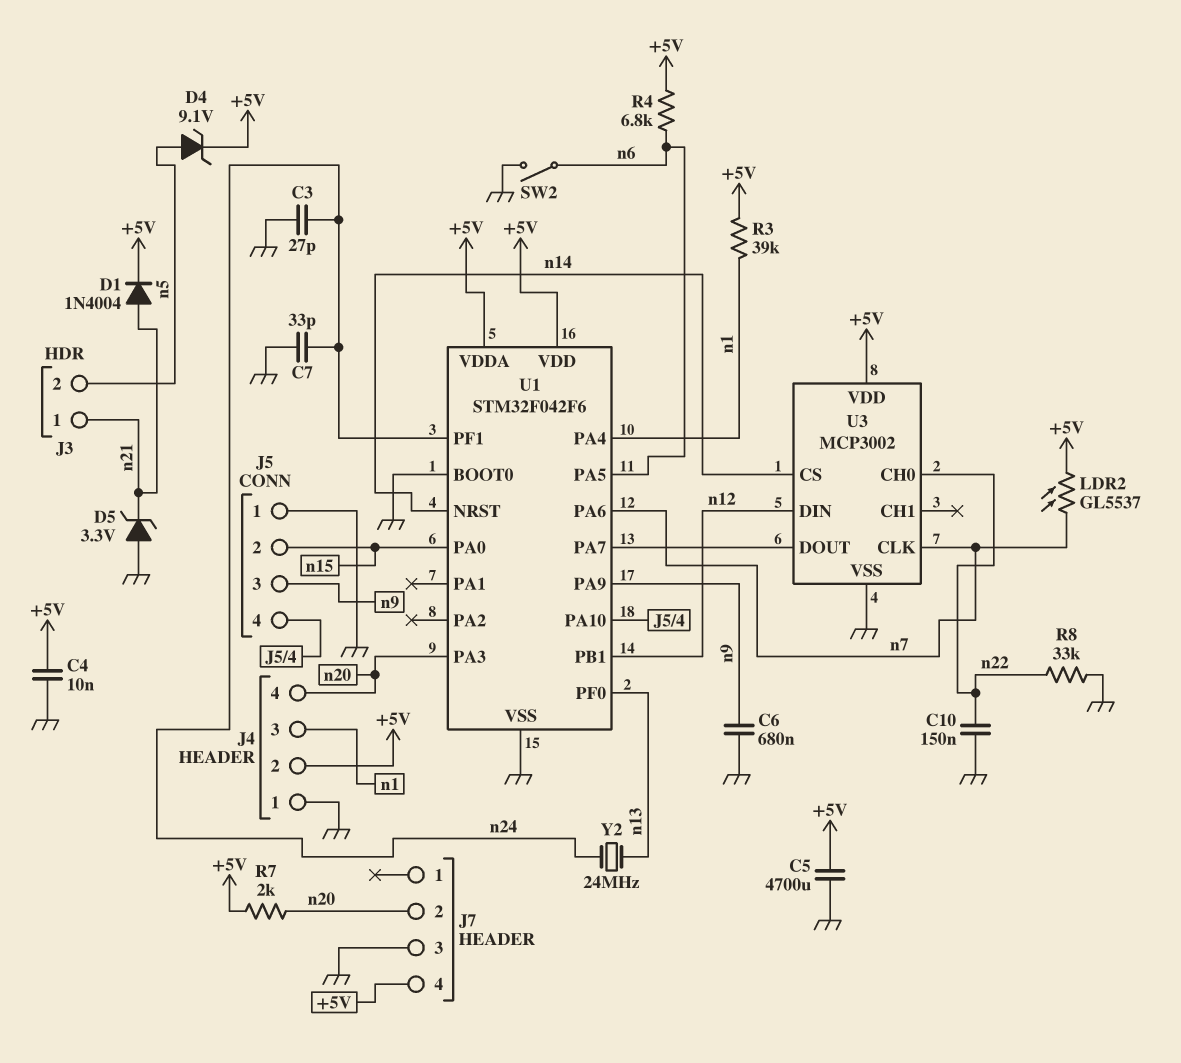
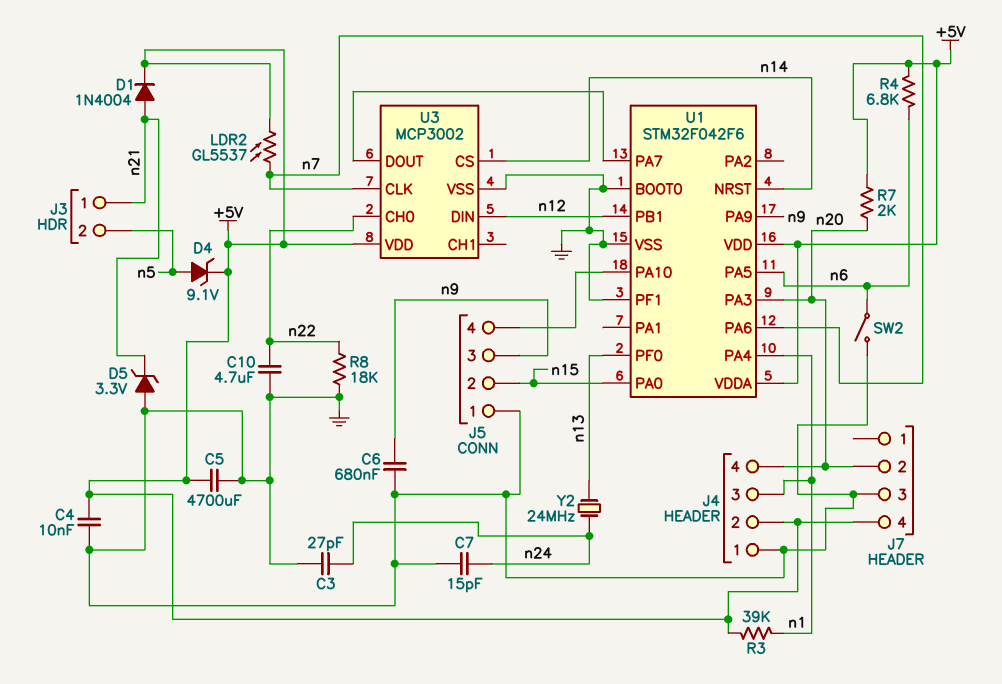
C7: 33pF (GND, n24) -> 15pF (GND, n24)
C10: 150nF (GND, n22) -> 4.7uF (GND, n22)
R8: 33k (GND, n22) -> 18k (GND, n22)
U1 pin PF1: n24 -> GND

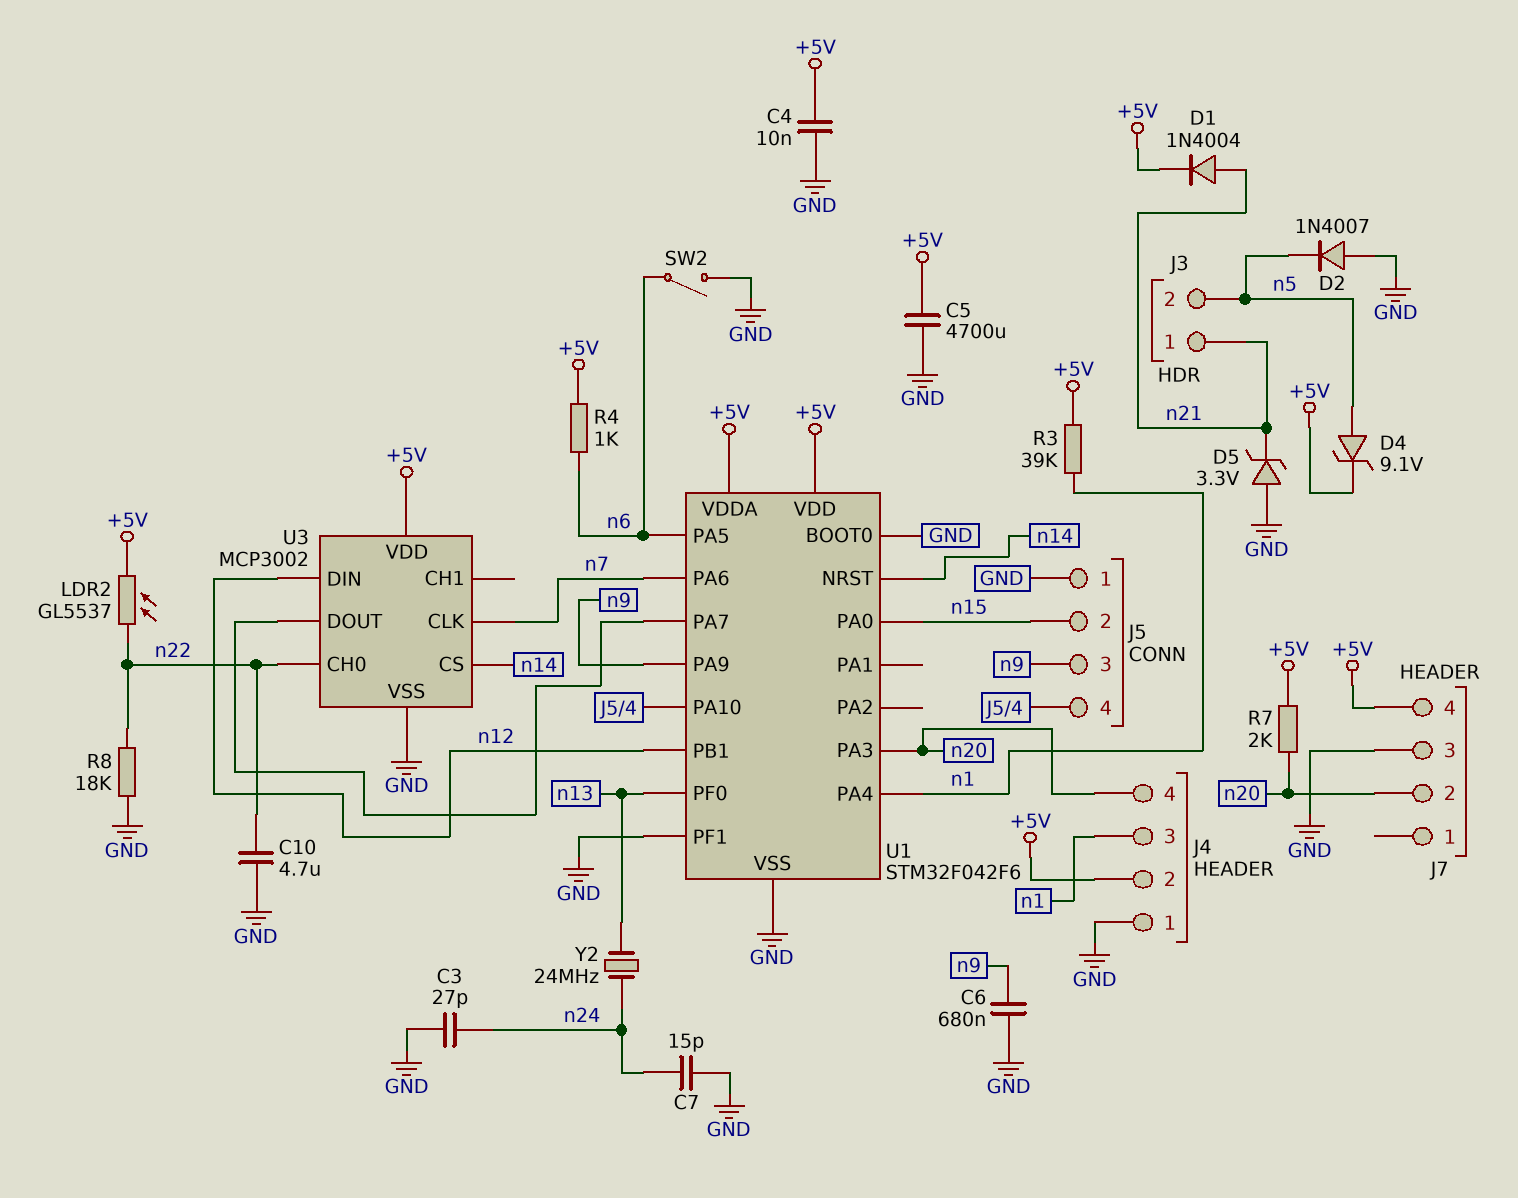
D2: none -> diode 1N4007 (A GND, K n5)
LDR2: GL5537 (+5V, n7) -> GL5537 (+5V, n22)
R4: 6.8k (+5V, n6) -> 1k (+5V, n6)

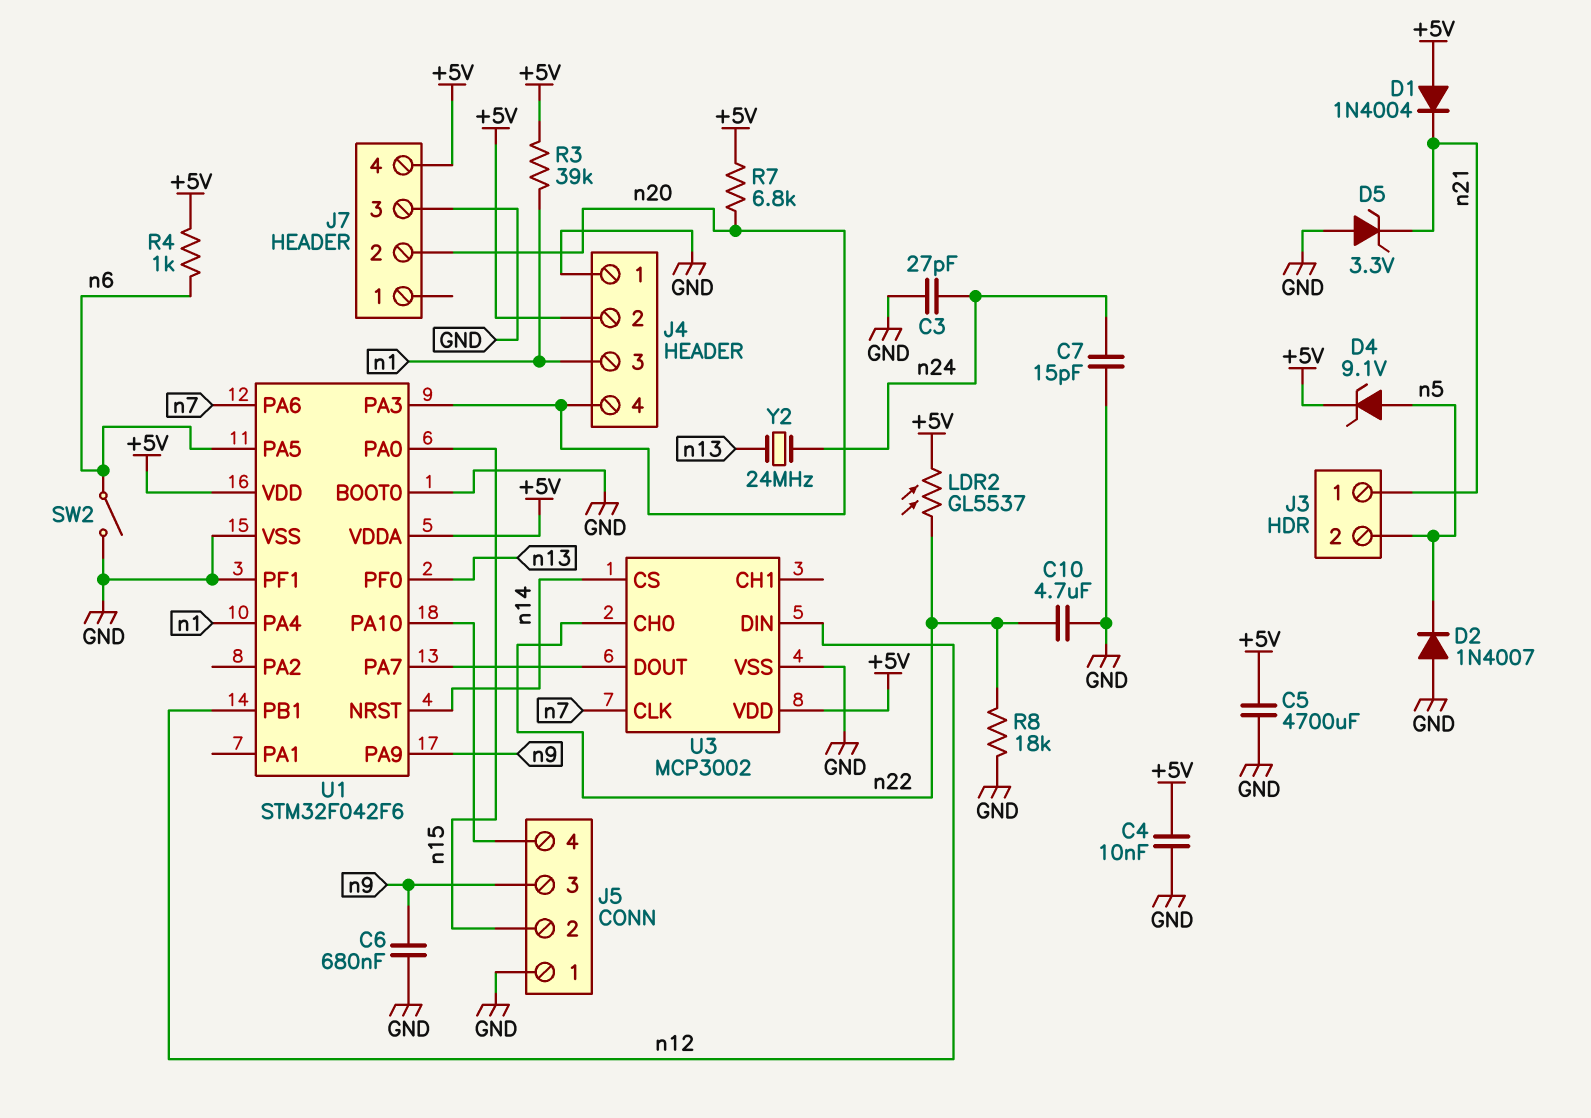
D1: diode 1N4004 (A n21, K +5V) -> diode 1N4004 (A +5V, K n21)
R7: 2k (+5V, n20) -> 6.8k (+5V, n20)

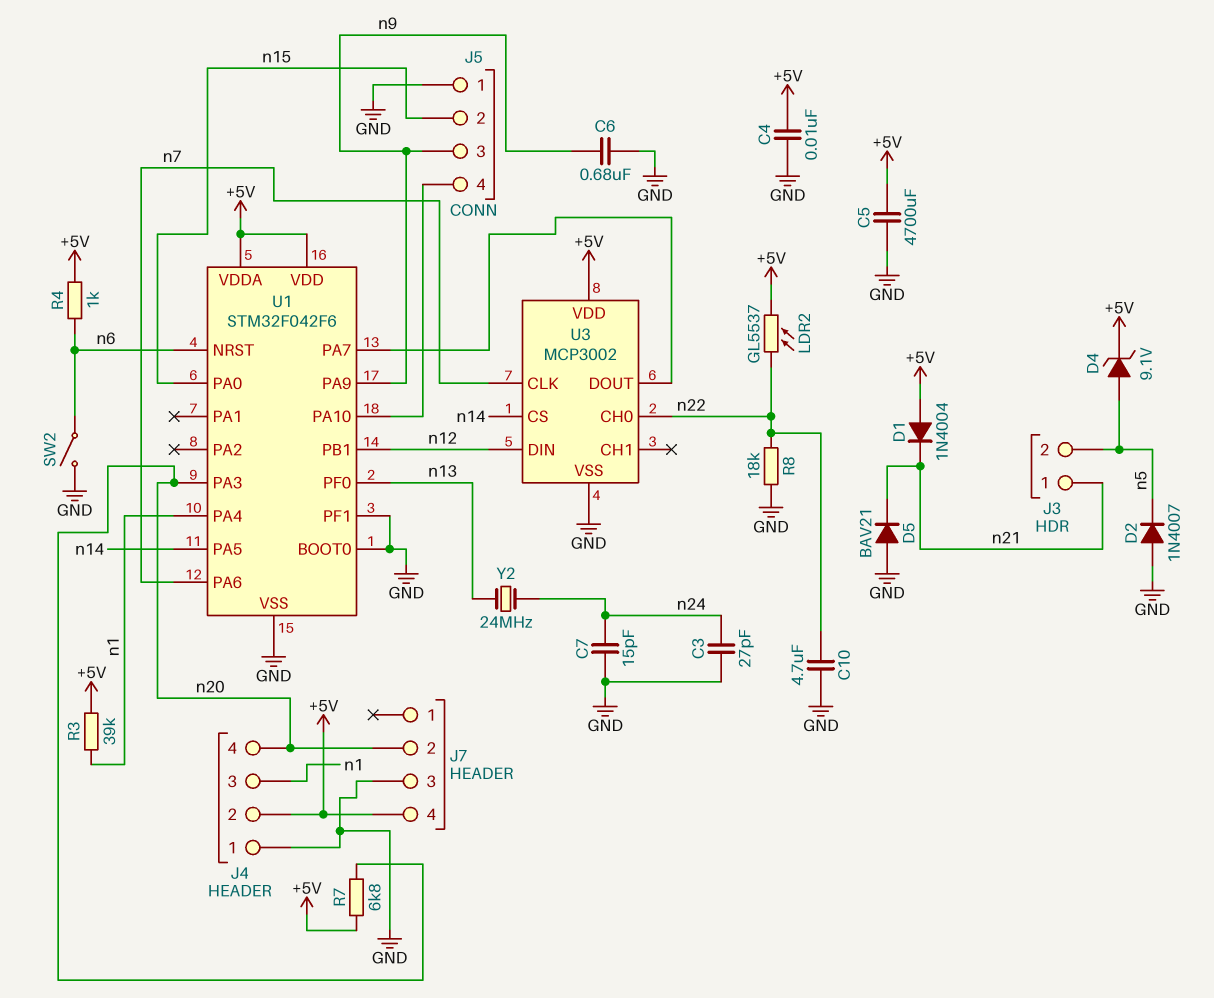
D5: zener 3.3V (A GND, K n21) -> diode BAV21 (A GND, K n21)
U1 pin NRST: n14 -> n6
U1 pin PA5: n6 -> n14

